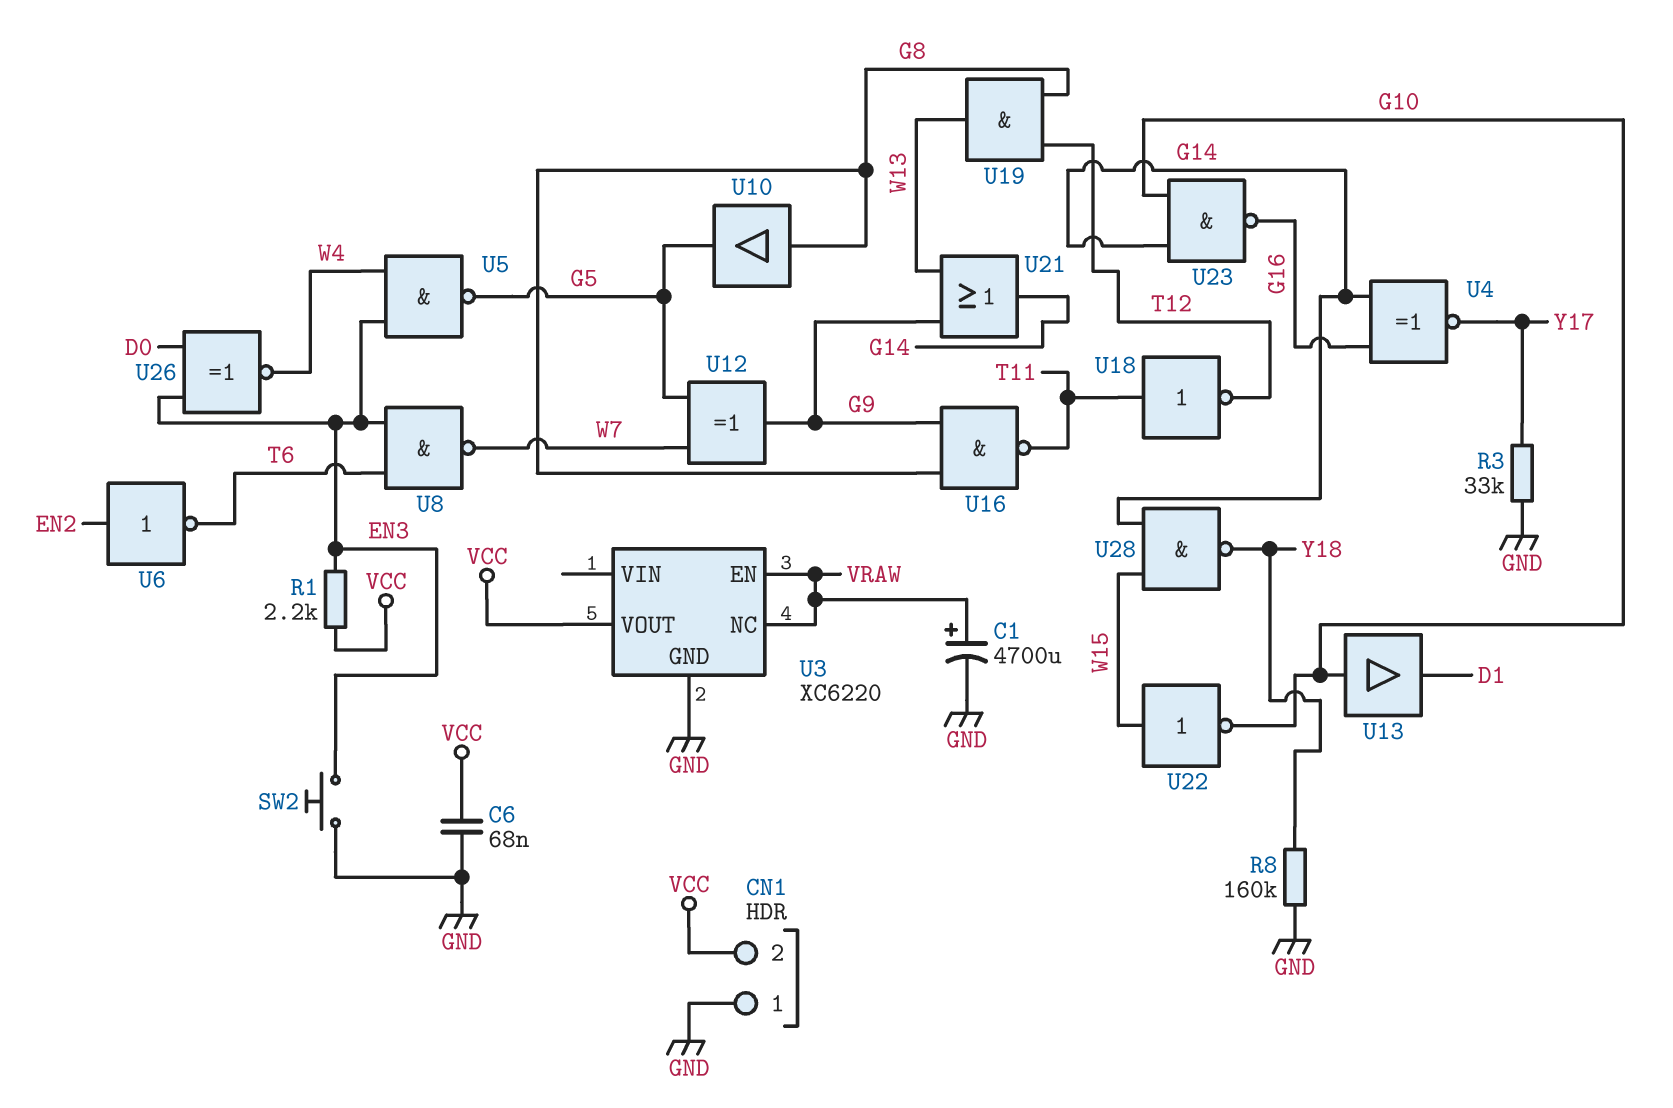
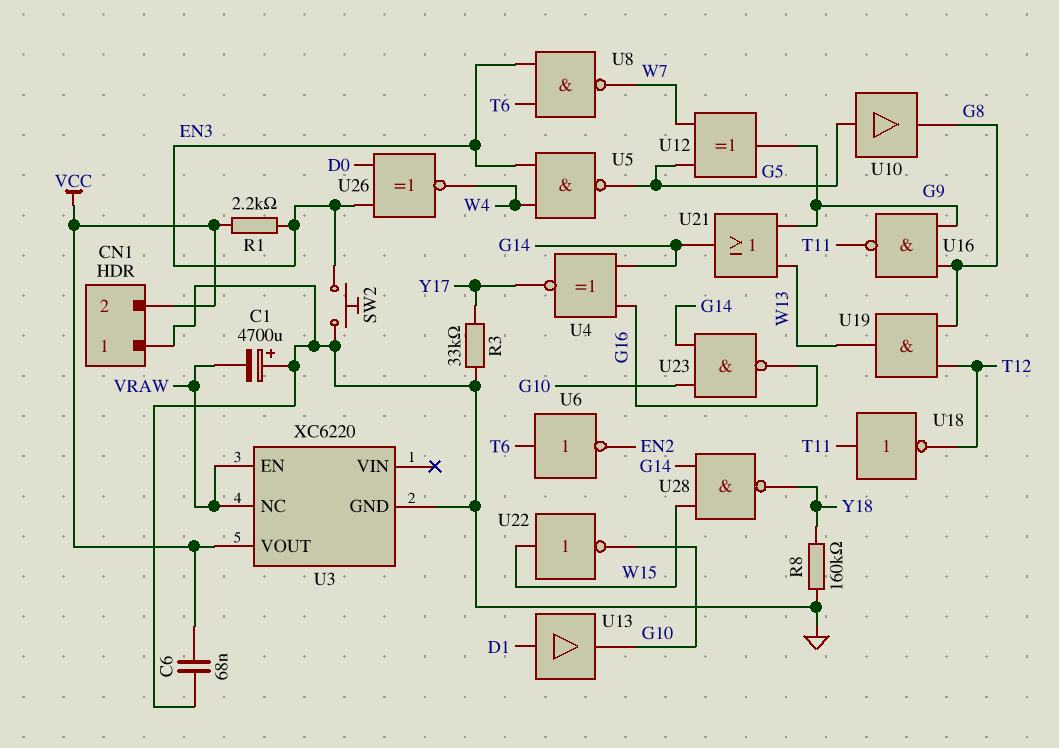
C1: 4700uF (plus VRAW, minus GND) -> 4700uF (plus GND, minus VRAW)
U6: NOT (in EN2, out T6) -> NOT (in T6, out EN2)
U10: buffer (in G8, out G5) -> buffer (in G5, out G8)
U13: buffer (in G10, out D1) -> buffer (in D1, out G10)

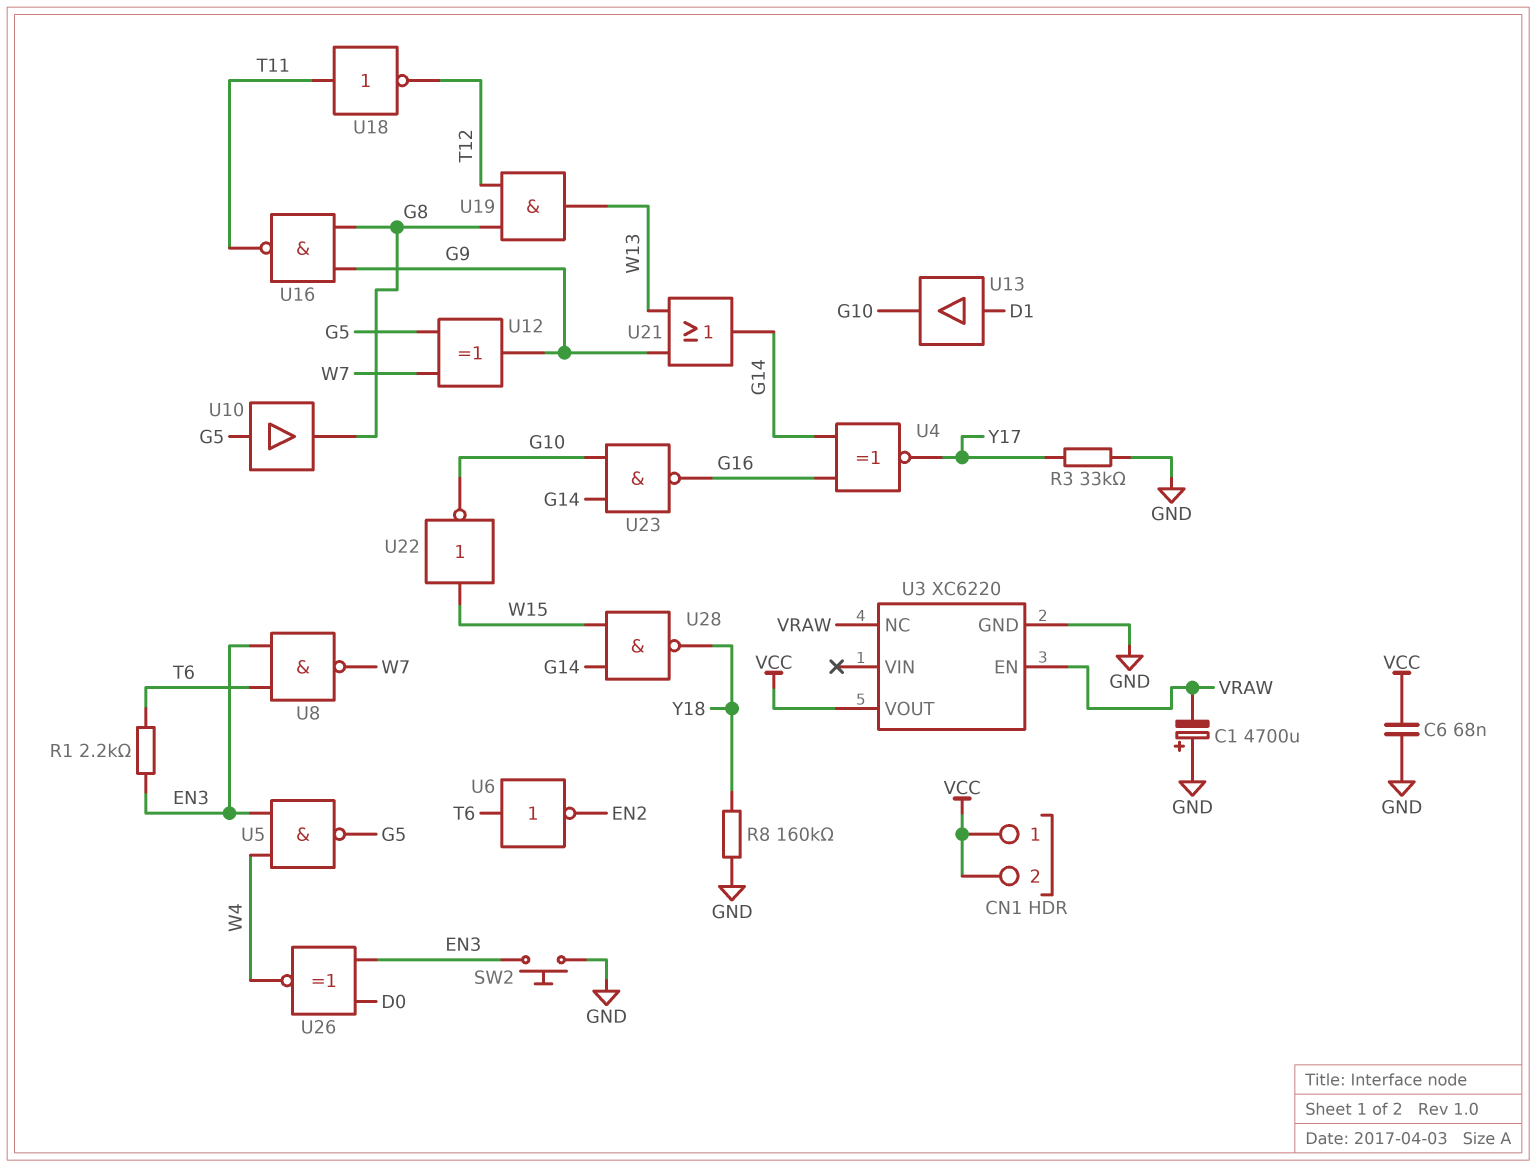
CN1 pin 1: GND -> VCC
R1: 2.2k (EN3, VCC) -> 2.2k (EN3, T6)

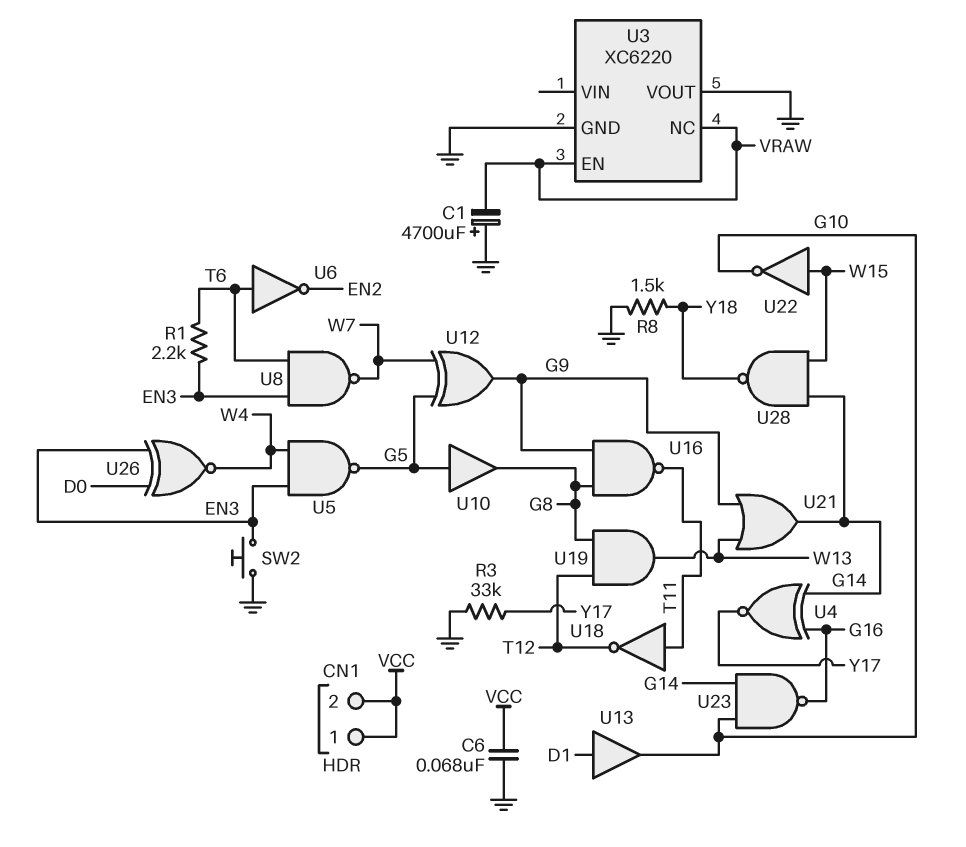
R8: 160k (GND, Y18) -> 1.5k (GND, Y18)
U3 pin VOUT: VCC -> GND

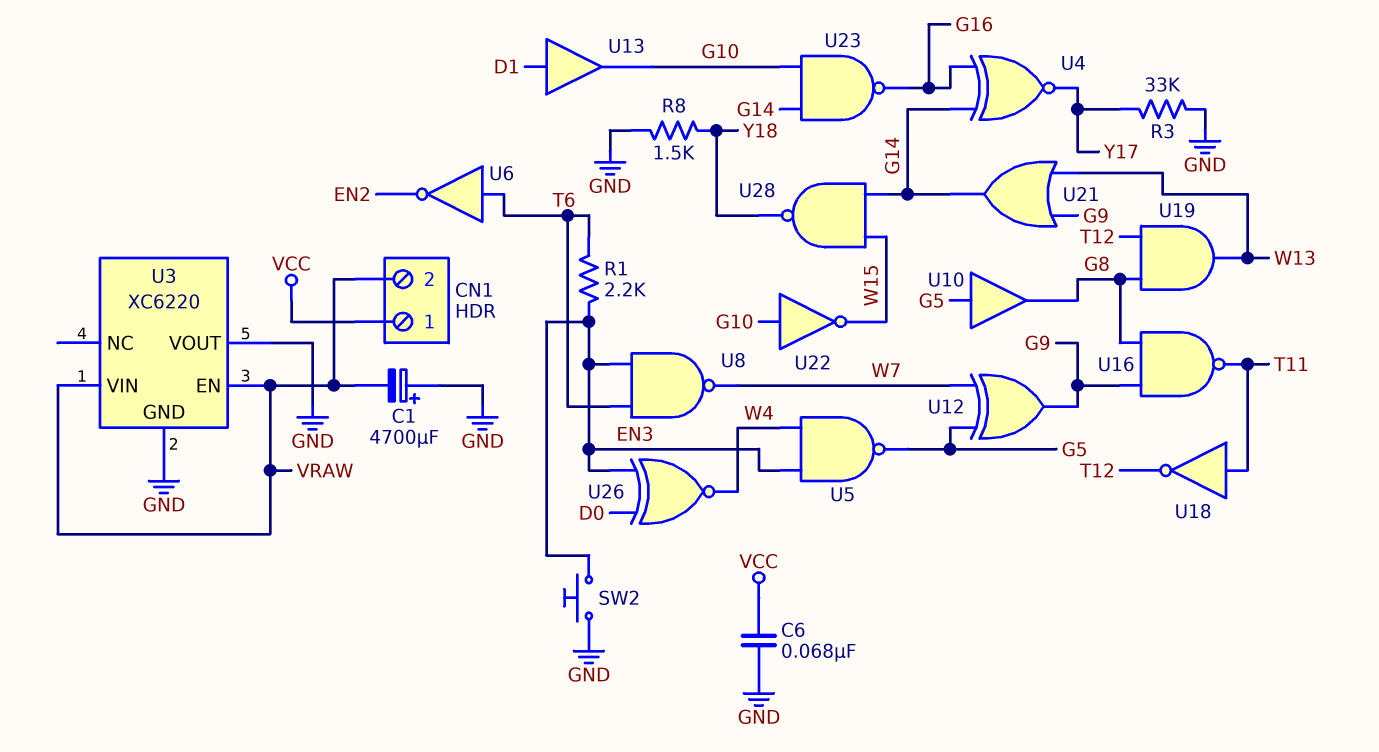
CN1 pin 2: VCC -> VRAW
U3 pin NC: VRAW -> none
U3 pin VIN: none -> VRAW
U22: NOT (in W15, out G10) -> NOT (in G10, out W15)

